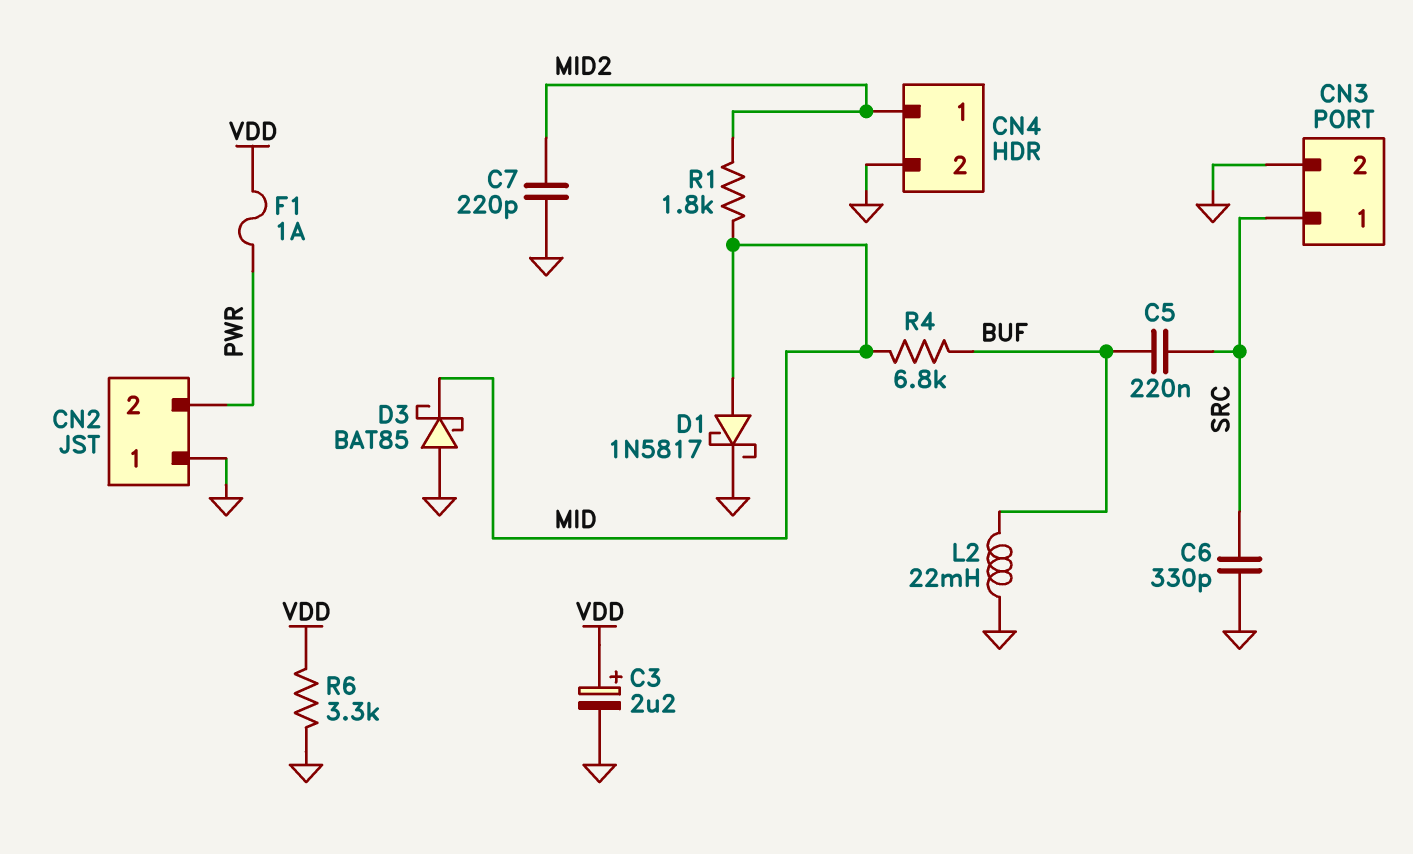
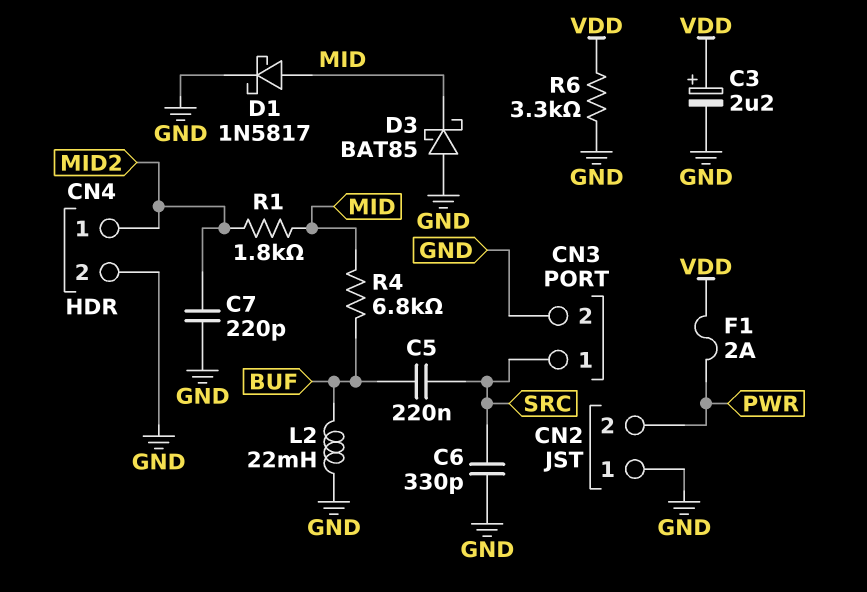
F1: 1A (PWR, VDD) -> 2A (PWR, VDD)

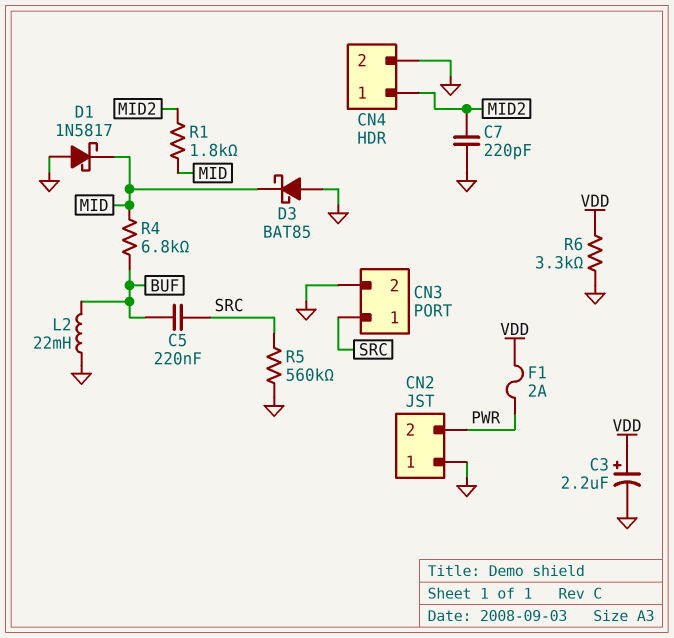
C6: 330pF (GND, SRC) -> none
D1: schottky 1N5817 (A MID, K GND) -> schottky 1N5817 (A GND, K MID)
R5: none -> 560k (GND, SRC)

